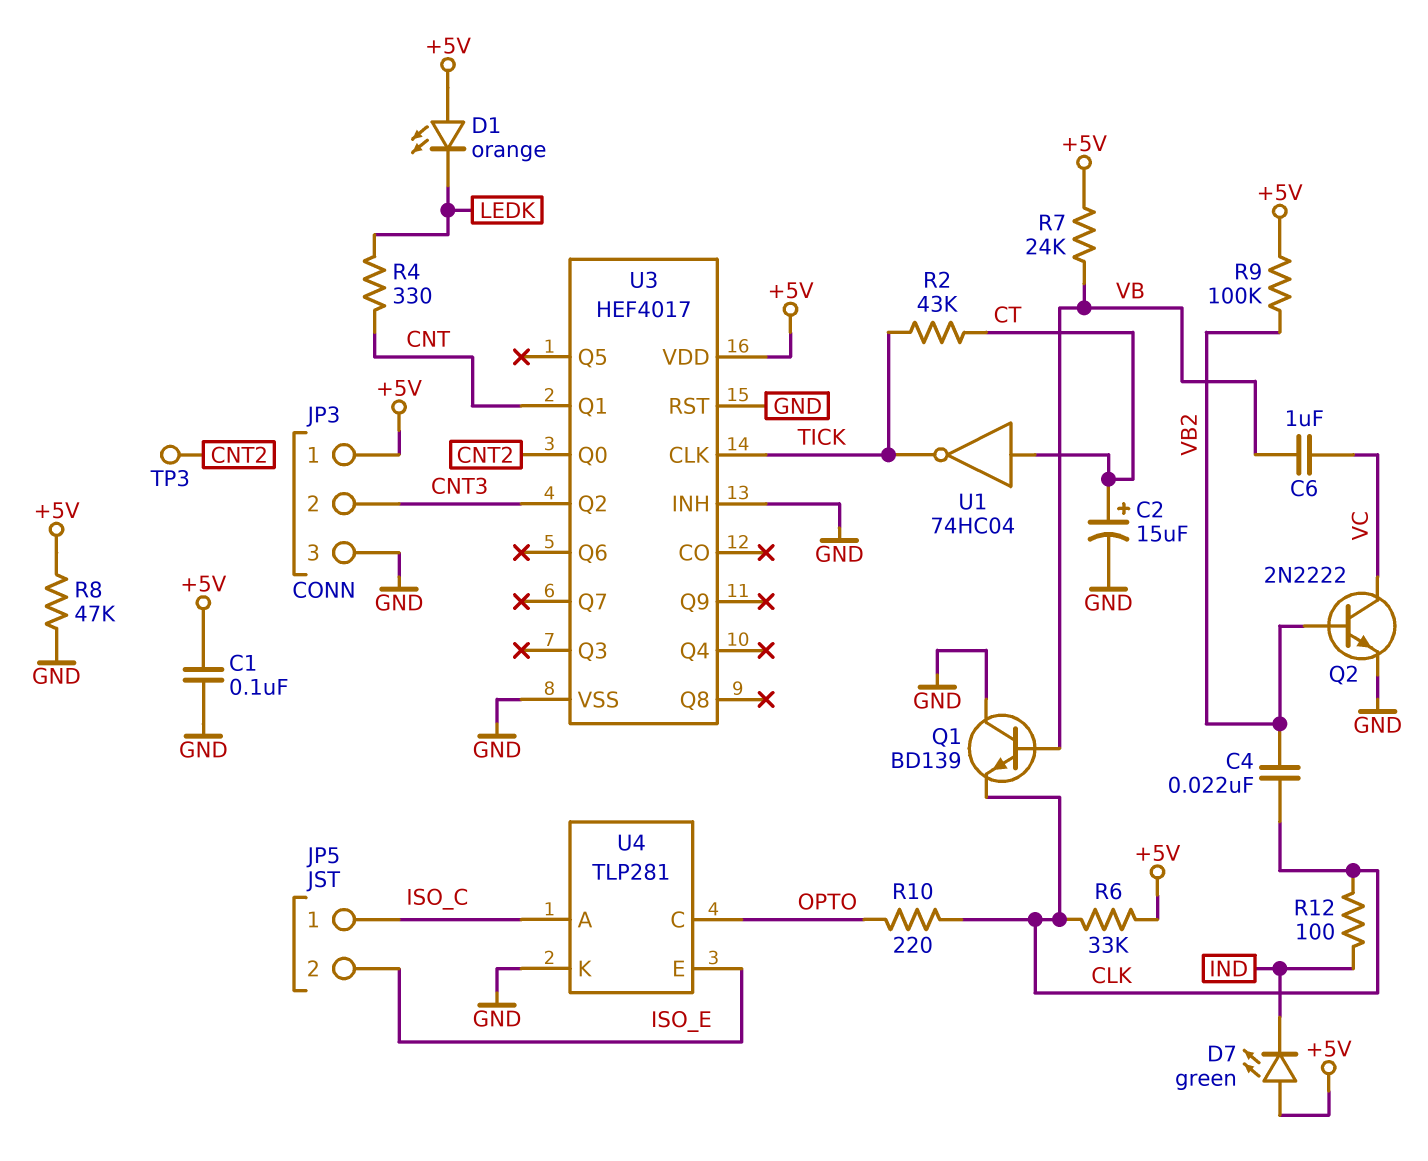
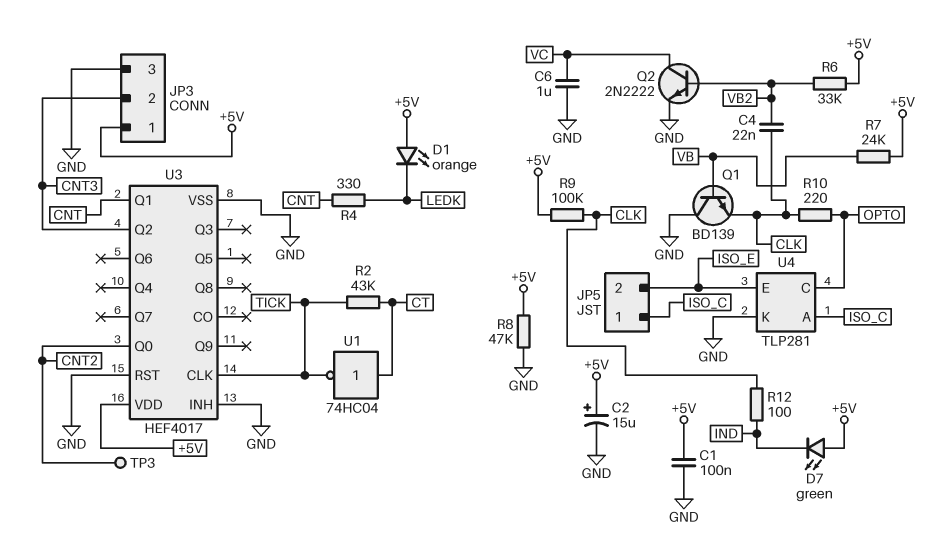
C2: 15uF (plus CT, minus GND) -> 15uF (plus +5V, minus GND)
C6: 1uF (VB, VC) -> 1uF (GND, VC)
R6: 33k (+5V, CLK) -> 33k (+5V, VB2)
R9: 100k (+5V, VB2) -> 100k (+5V, CLK)

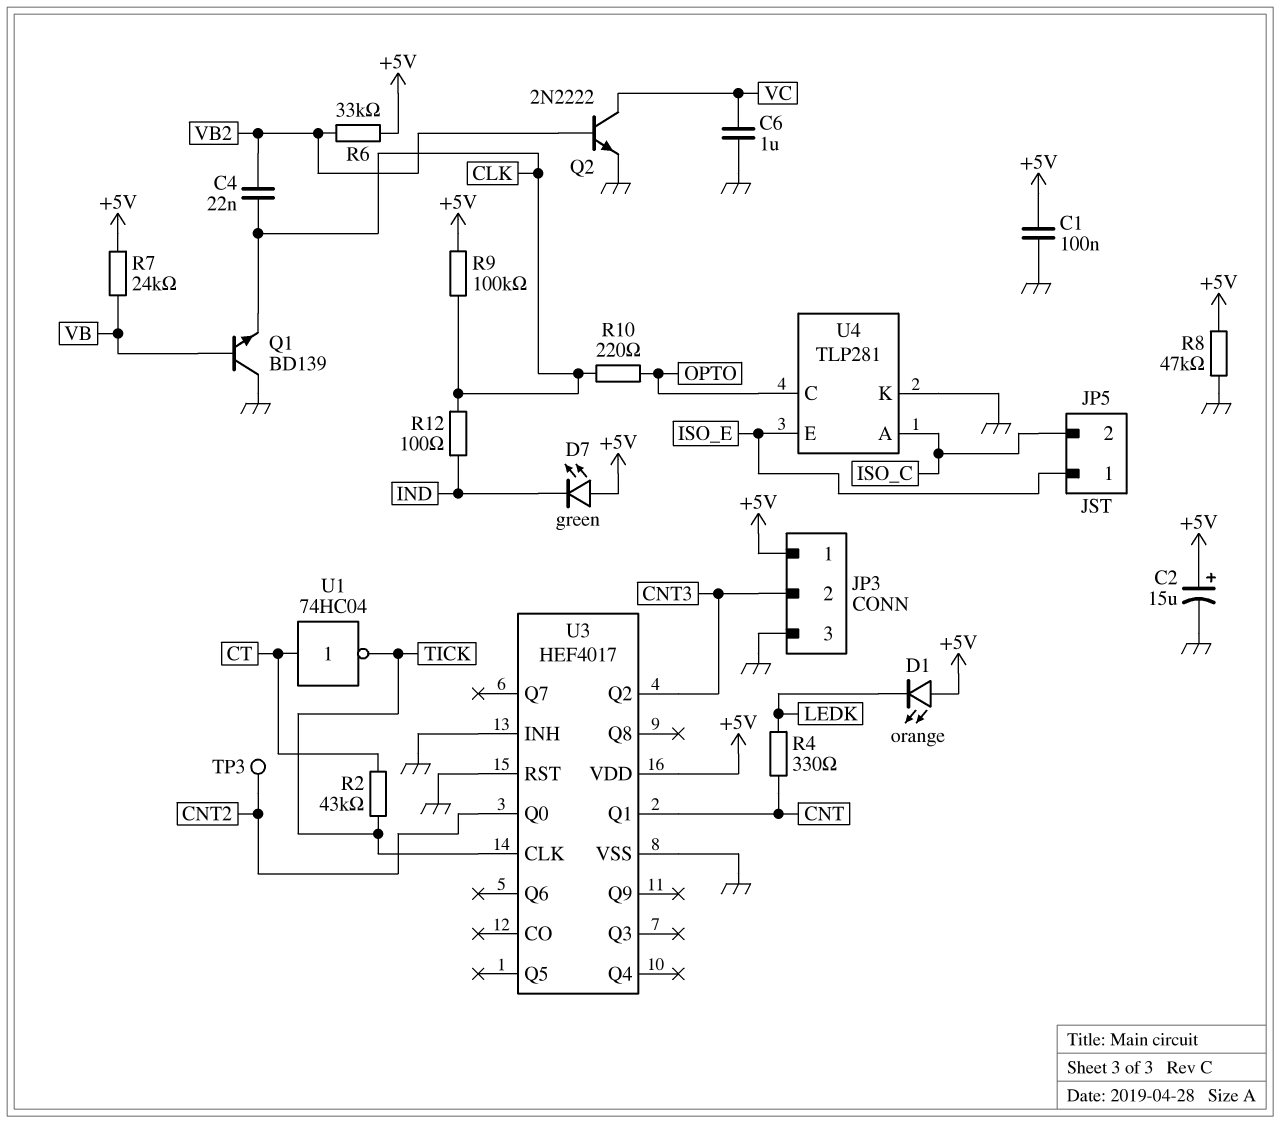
JP5 pin 1: ISO_C -> ISO_E
JP5 pin 2: ISO_E -> ISO_C

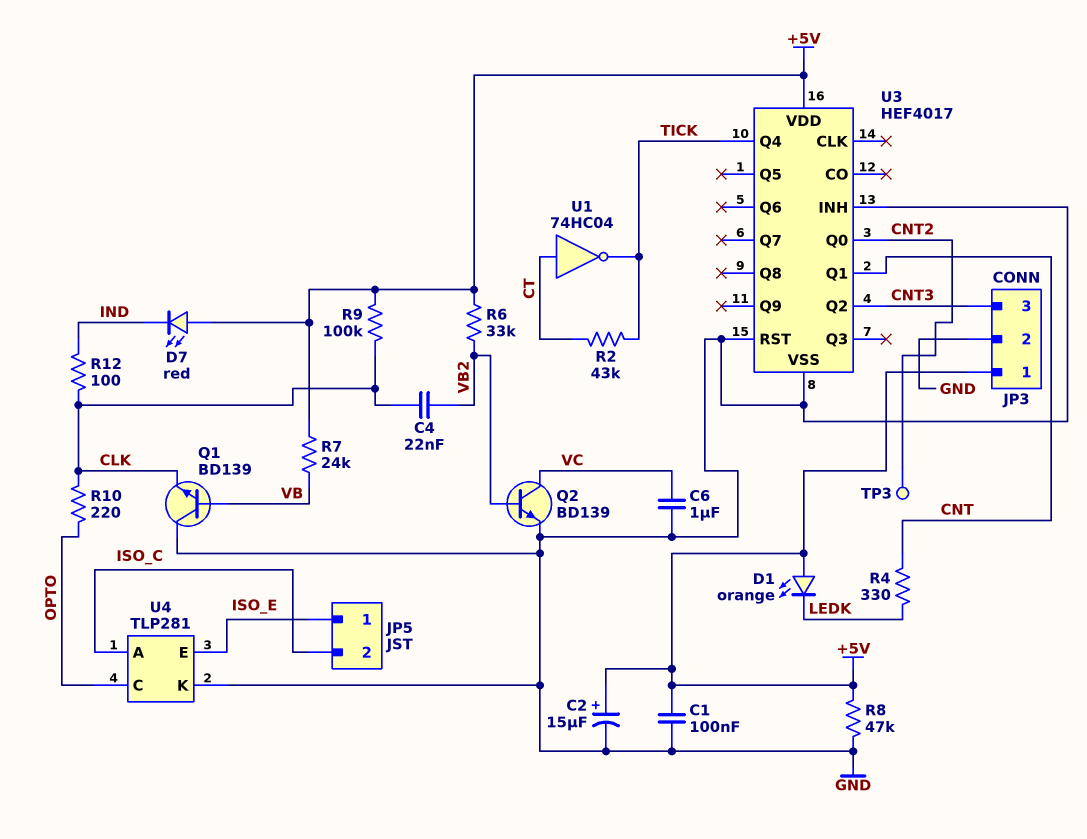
D7: LED green (A +5V, K IND) -> LED red (A +5V, K IND)
JP3 pin 2: CNT3 -> GND
JP3 pin 3: GND -> CNT3
Q2: NPN 2N2222 (B VB2, C VC, E GND) -> NPN BD139 (B VB2, C VC, E GND)
U3 pin CLK: TICK -> none
U3 pin Q4: none -> TICK

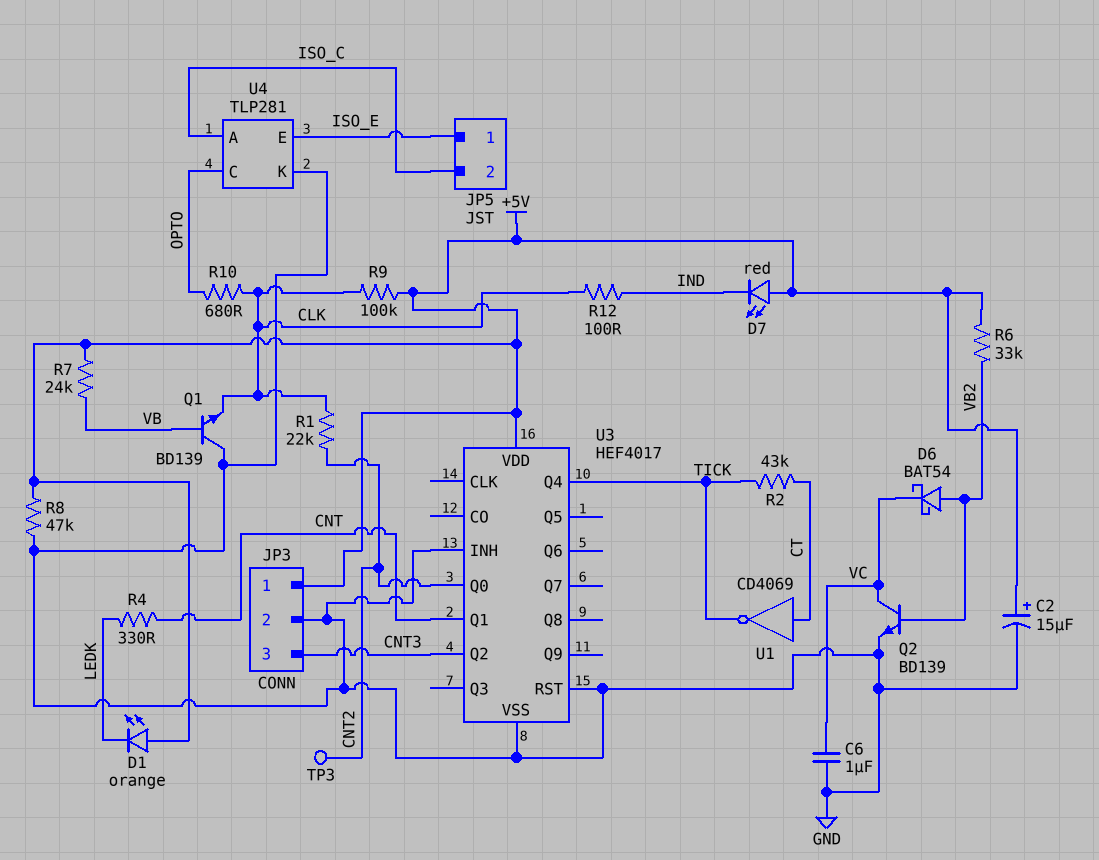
C1: 100nF (+5V, GND) -> none
C4: 22nF (CLK, VB2) -> none
D6: none -> schottky BAT54 (A VB2, K VC)
R1: none -> 22k (CLK, CNT2)
R10: 220 (CLK, OPTO) -> 680 (CLK, OPTO)
U1: NOT 74HC04 (in CT, out TICK) -> NOT CD4069 (in CT, out TICK)

